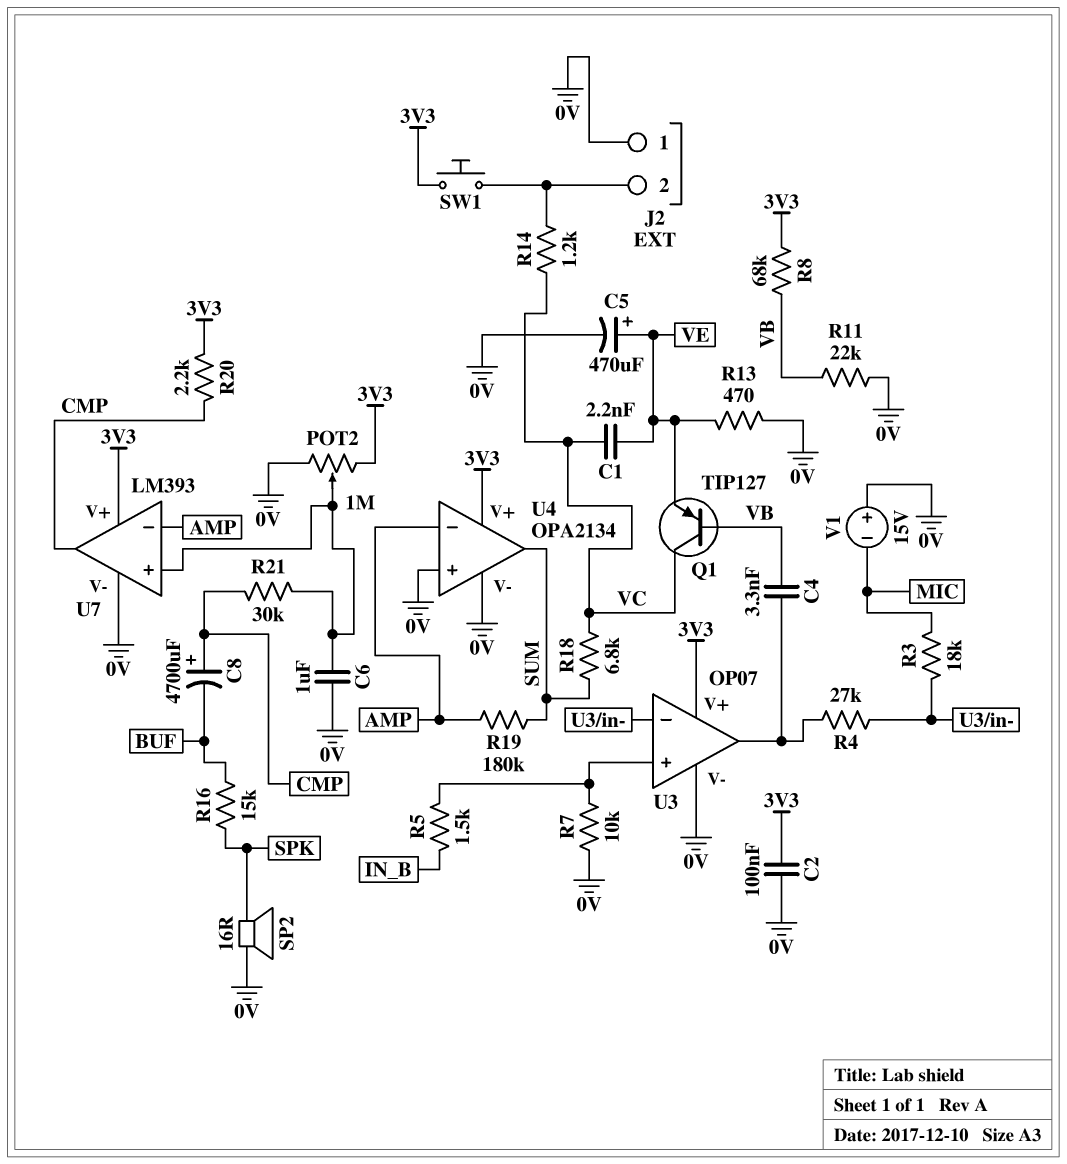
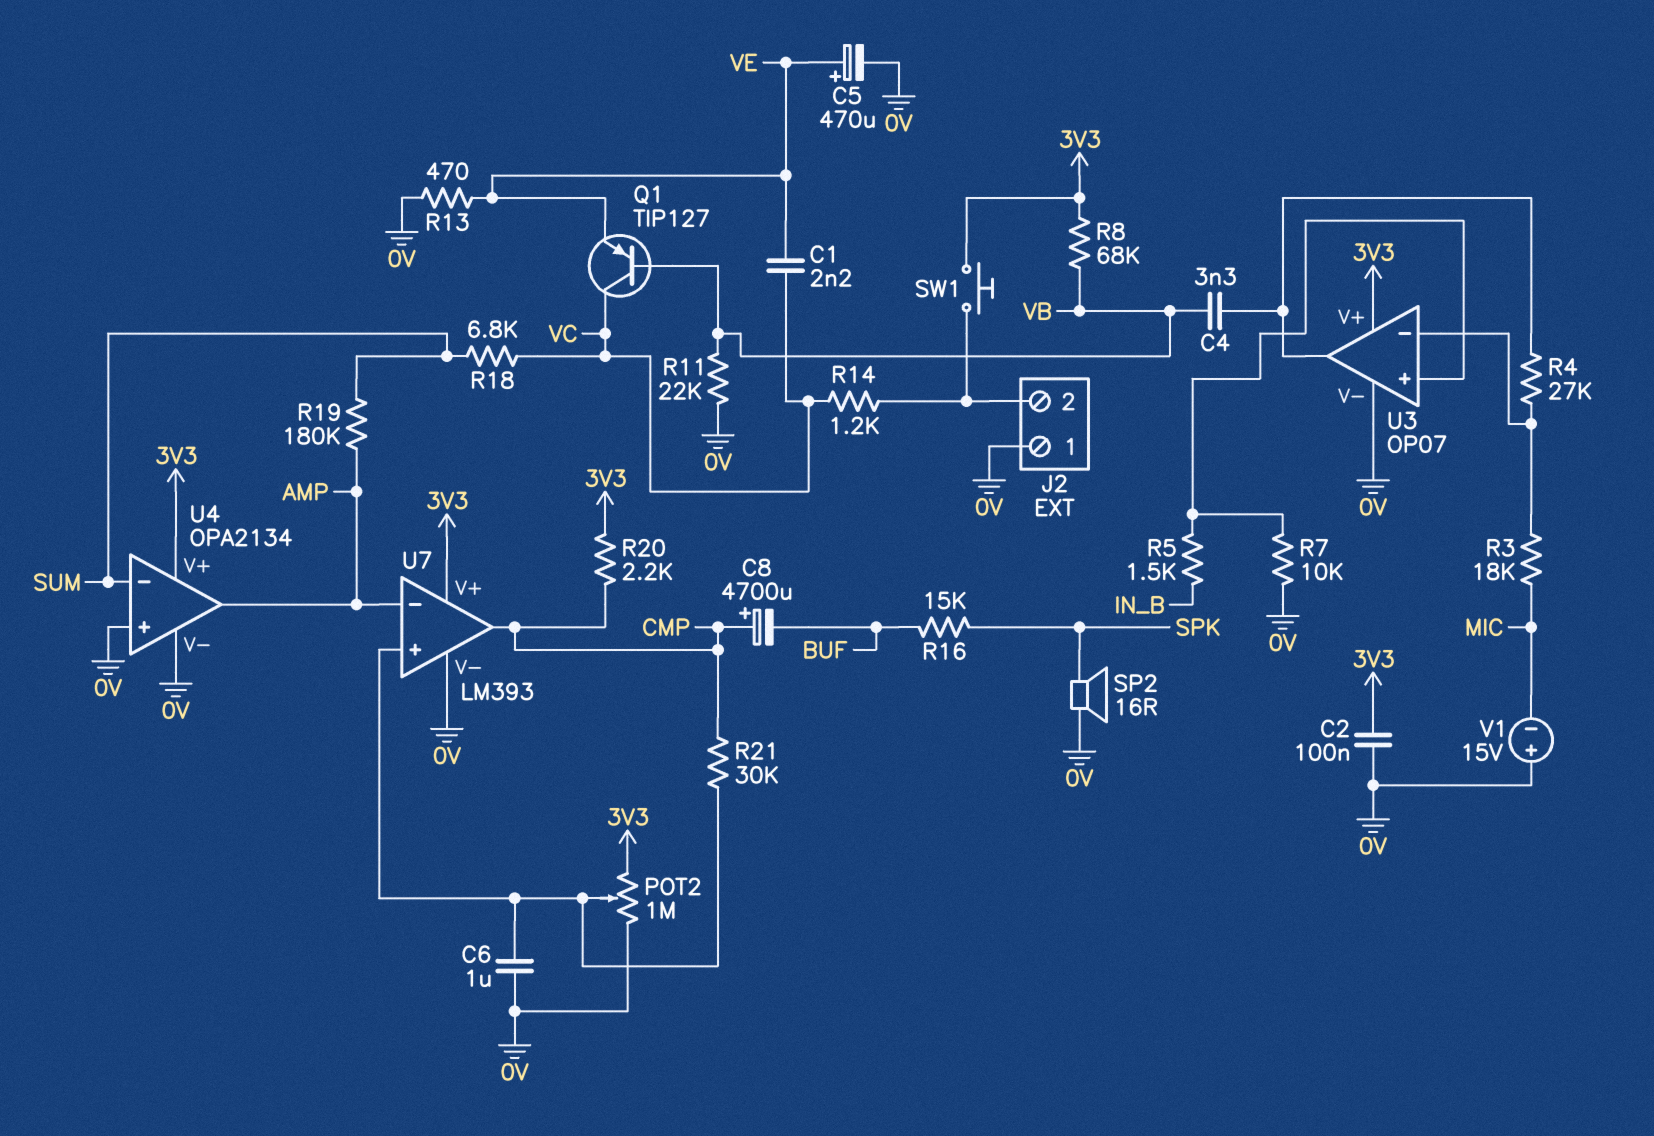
U4 pin in-: AMP -> SUM
U4 pin out: SUM -> AMP

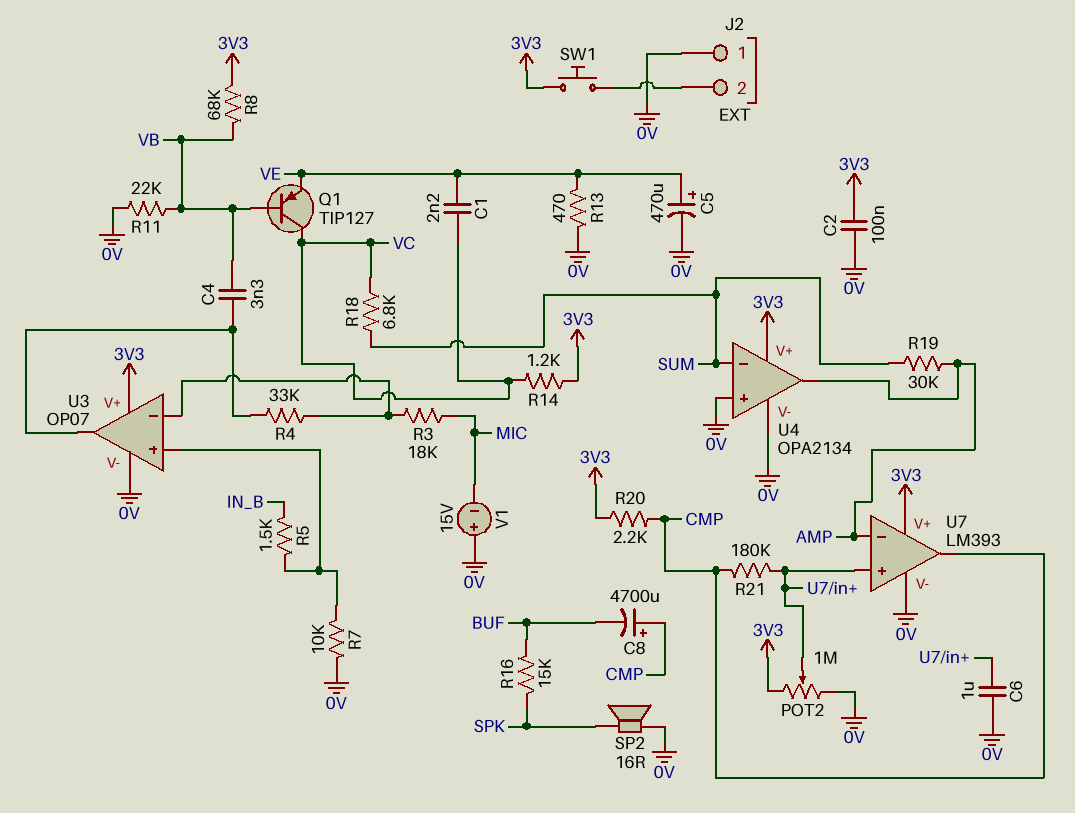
R4: 27k (U3/in-, U3/out) -> 33k (U3/in-, U3/out)
R14: 1.2k (J2/2, VC) -> 1.2k (3V3, VC)
R19: 180k (AMP, SUM) -> 30k (AMP, SUM)
R21: 30k (CMP, U7/in+) -> 180k (CMP, U7/in+)

